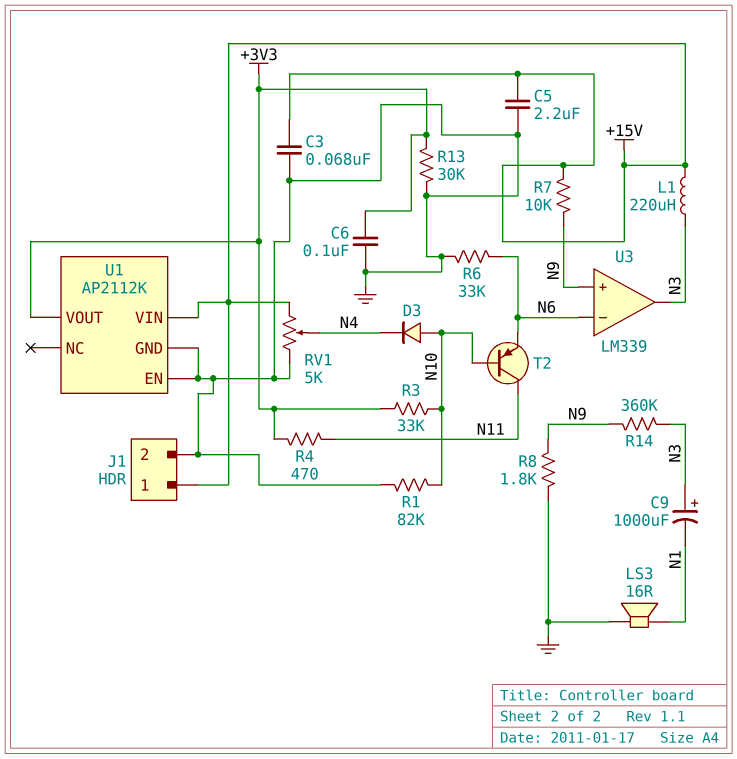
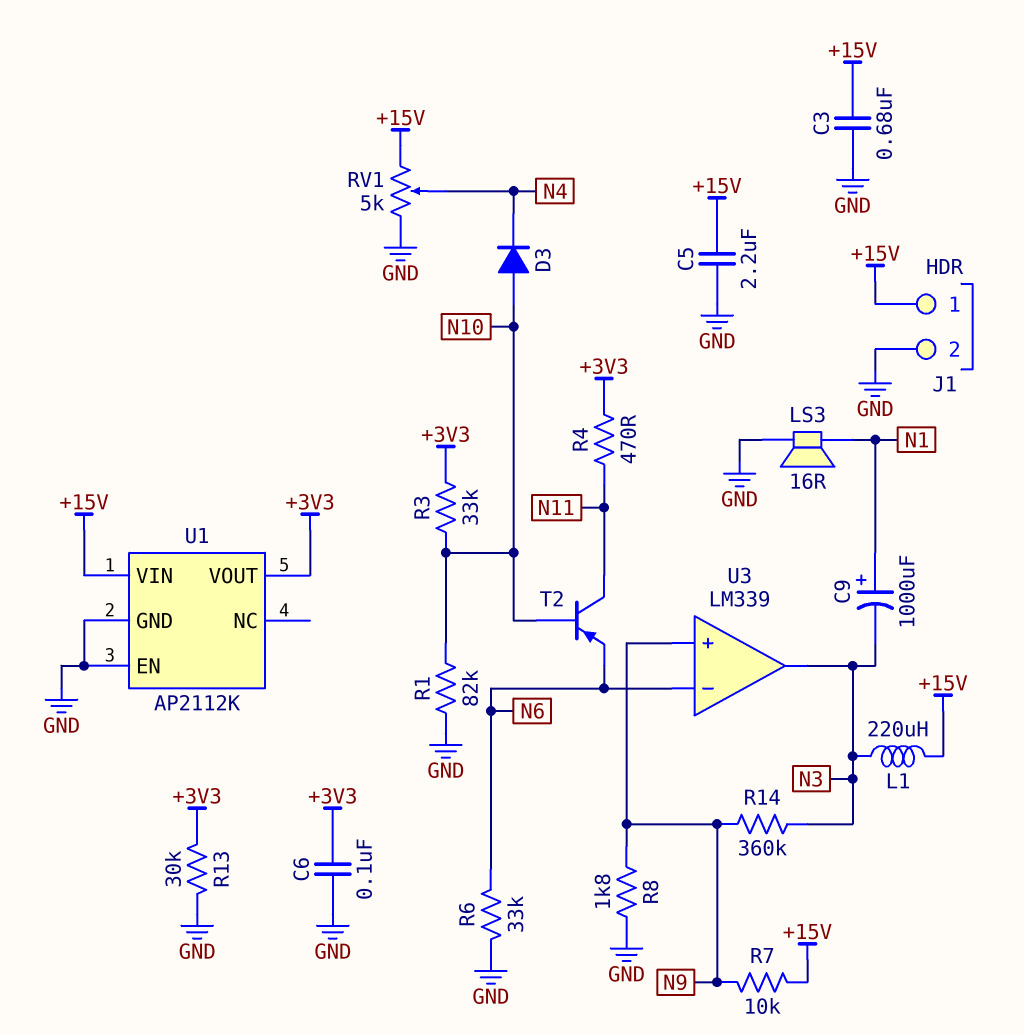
C3: 68nF (+15V, GND) -> 680nF (+15V, GND)
C9: 1000uF (plus N3, minus N1) -> 1000uF (plus N1, minus N3)

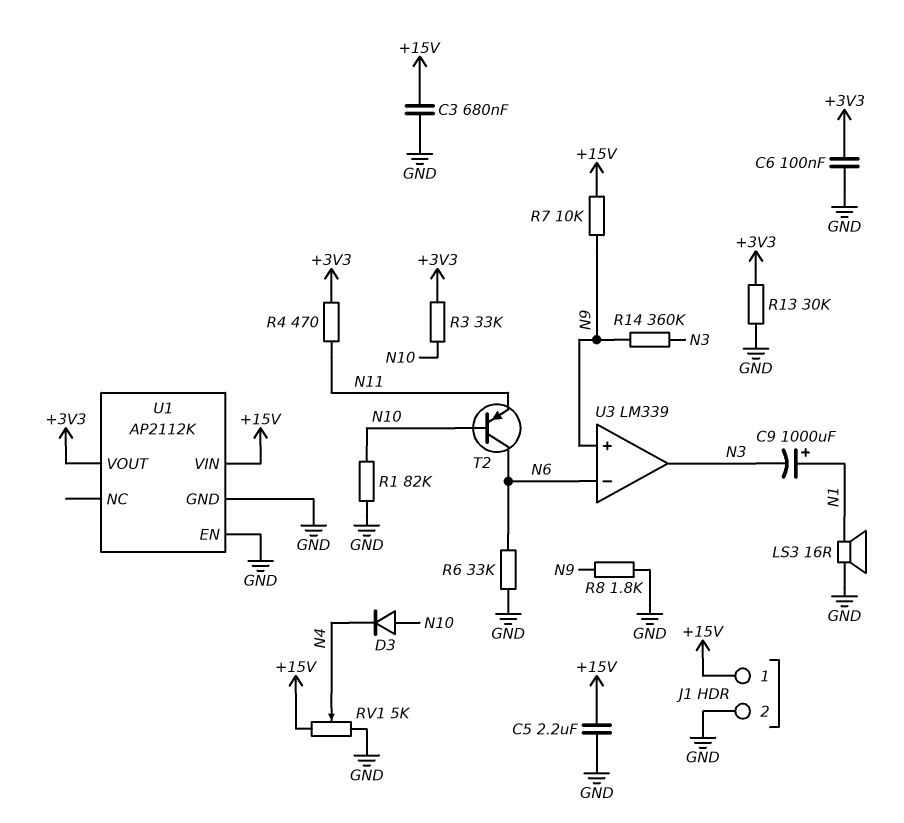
L1: 220uH (+15V, N3) -> none
T2: PNP (B N10, C N11, E N6) -> PNP (B N10, C N6, E N11)

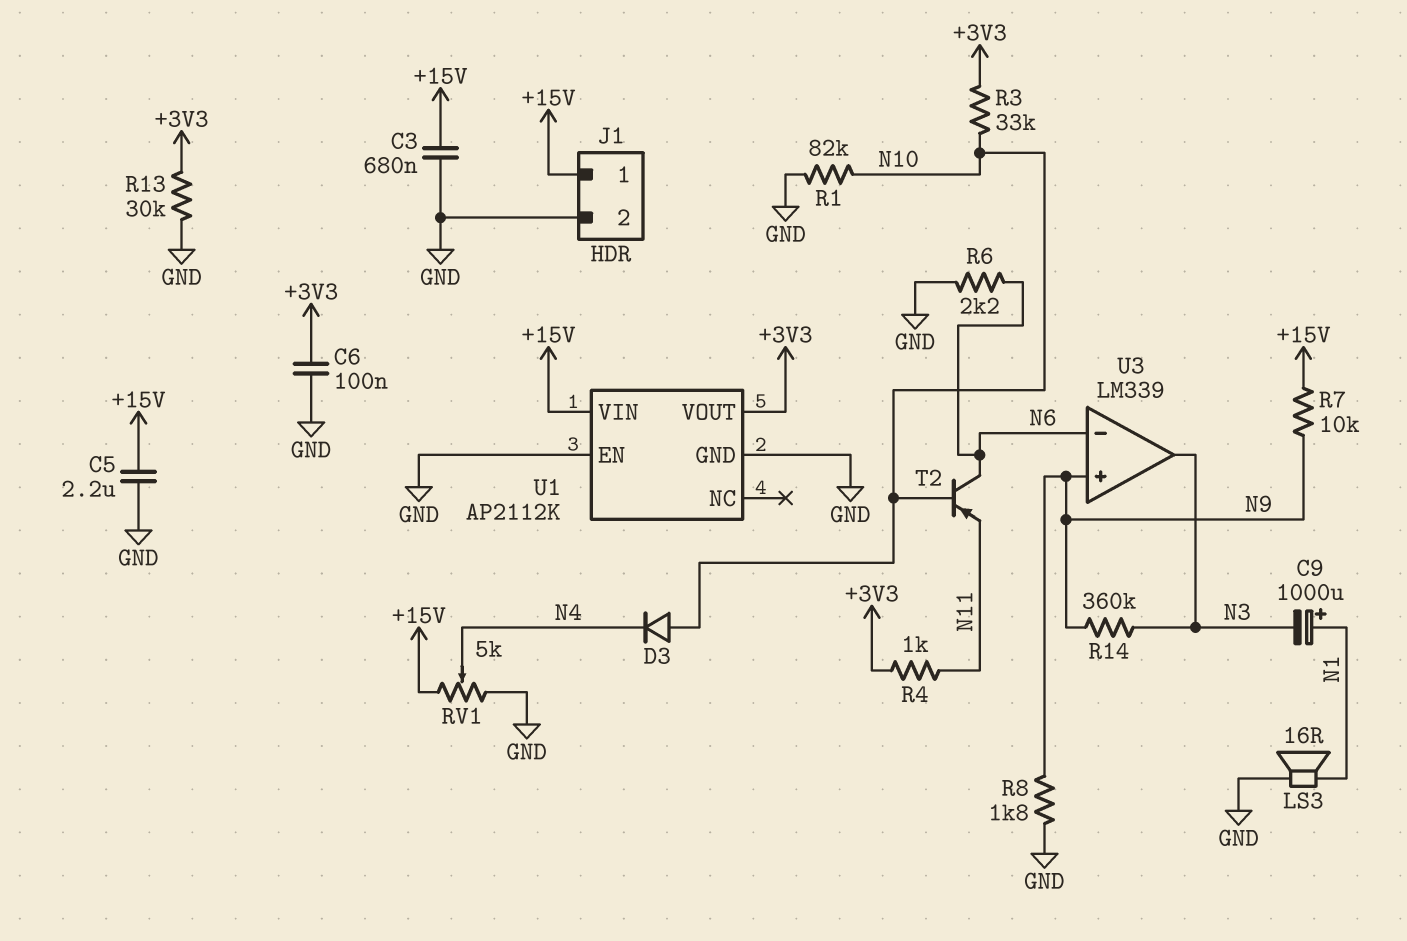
R4: 470 (+3V3, N11) -> 1k (+3V3, N11)
R6: 33k (GND, N6) -> 2.2k (GND, N6)

